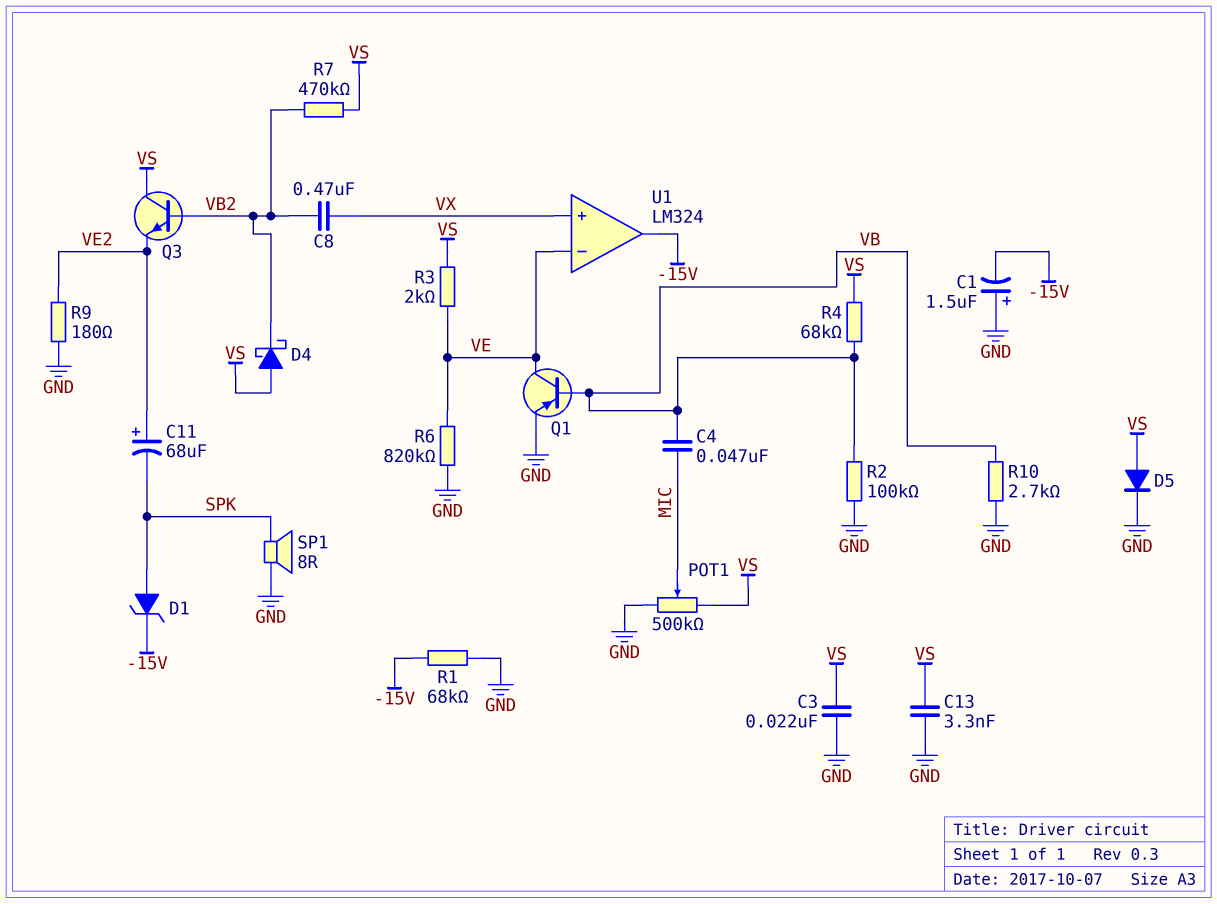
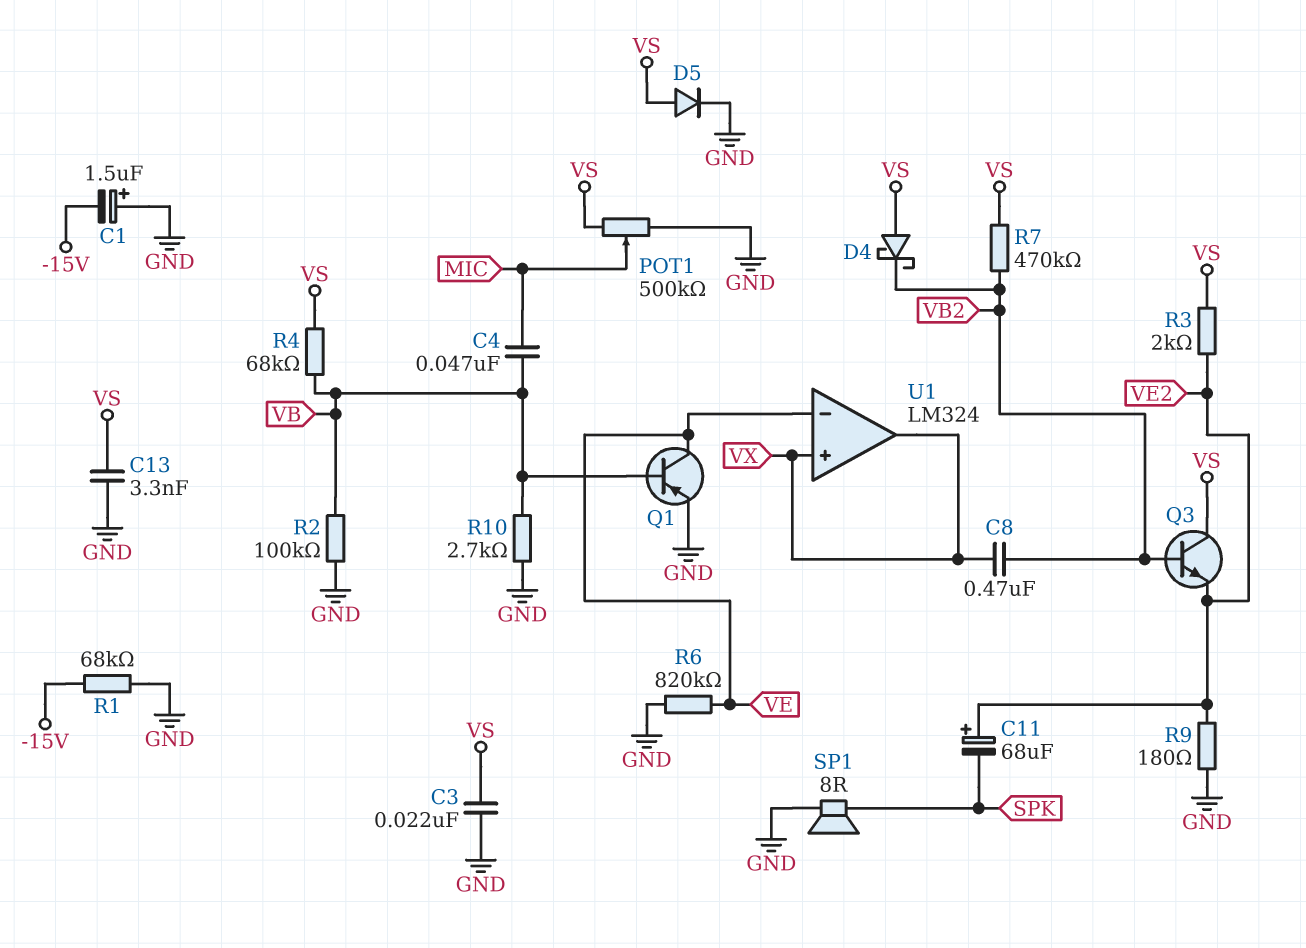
D1: zener (A SPK, K -15V) -> none
R3: 2k (VE, VS) -> 2k (VE2, VS)
U1 pin out: -15V -> VX

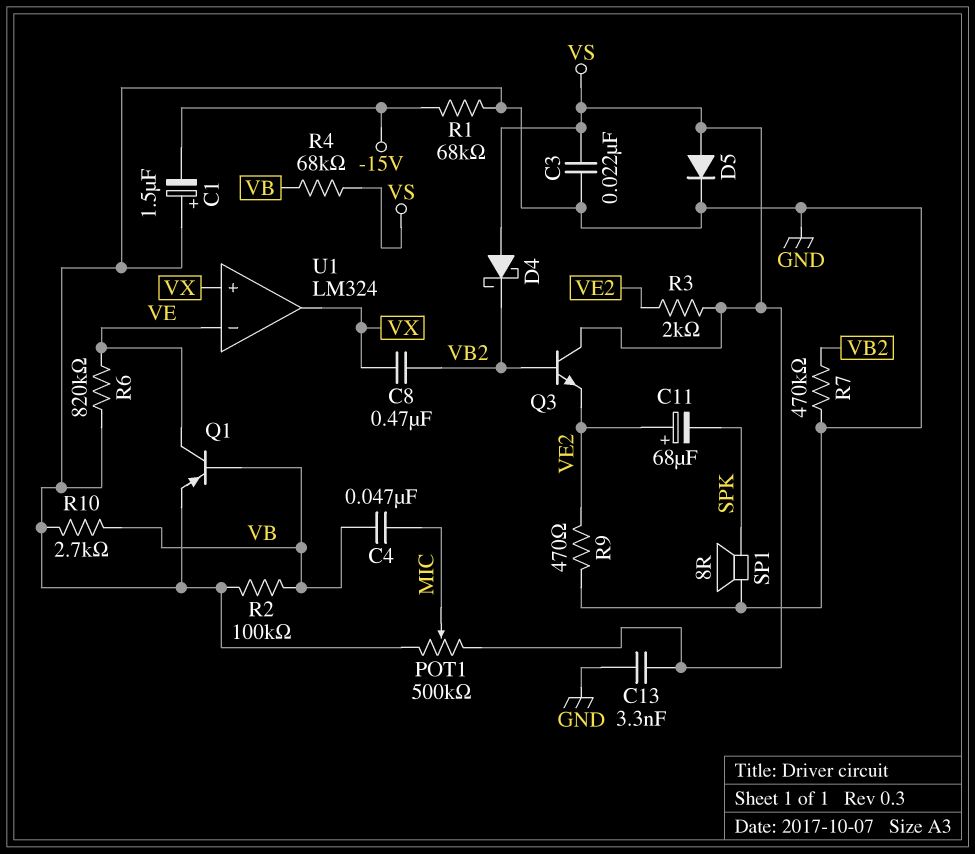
R7: 470k (VB2, VS) -> 470k (GND, VB2)
R9: 180 (GND, VE2) -> 470 (GND, VE2)

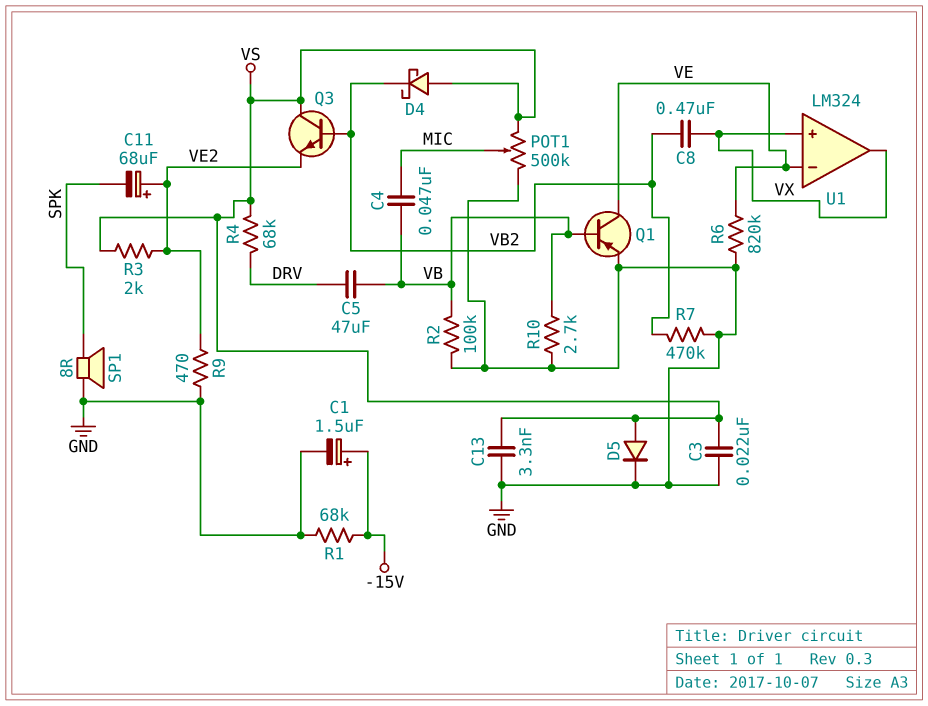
C1: 1.5uF (plus GND, minus -15V) -> 1.5uF (plus -15V, minus GND)
C5: none -> 47uF (DRV, VB)
R4: 68k (VB, VS) -> 68k (DRV, VS)

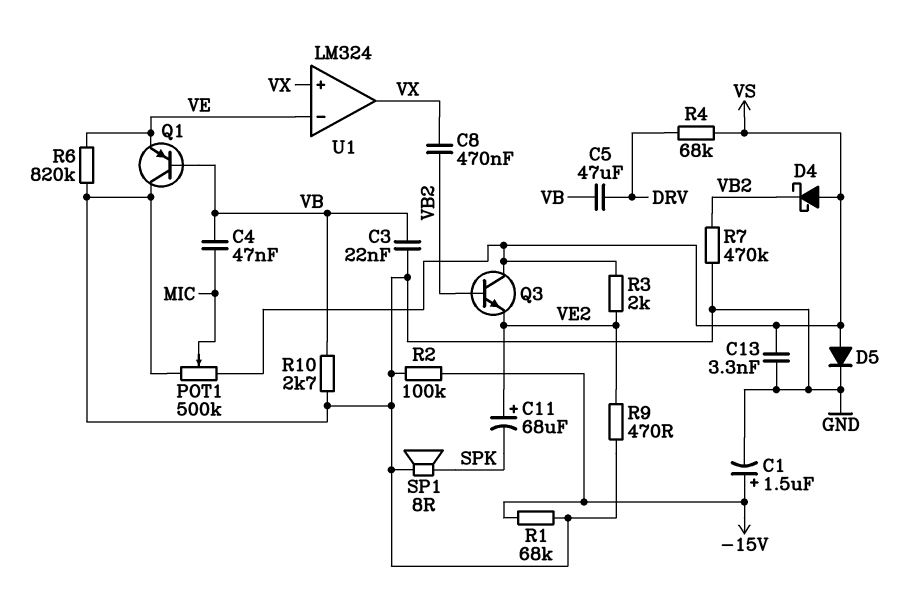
C3: 22nF (GND, VS) -> 22nF (GND, VB)
Q1: PNP (B VB, C VE, E GND) -> PNP (B VB, C GND, E VE)
R2: 100k (GND, VB) -> 100k (-15V, GND)

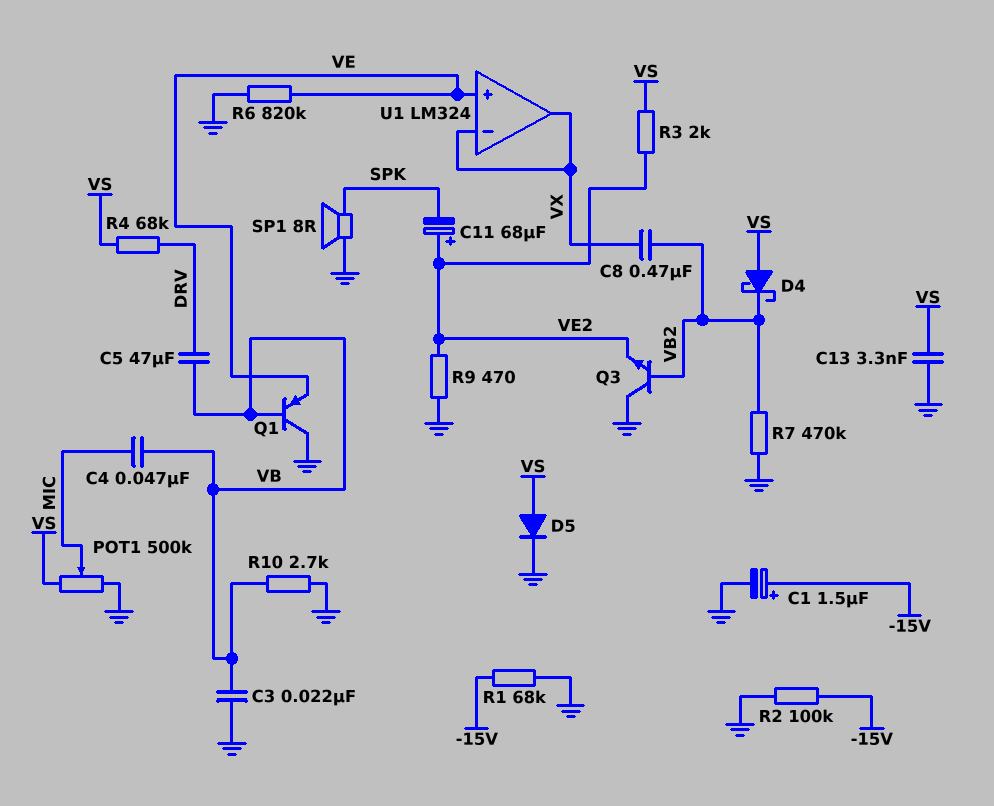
Q3: NPN (B VB2, C VS, E VE2) -> NPN (B VB2, C GND, E VE2)
U1 pin in+: VX -> VE
U1 pin in-: VE -> VX

